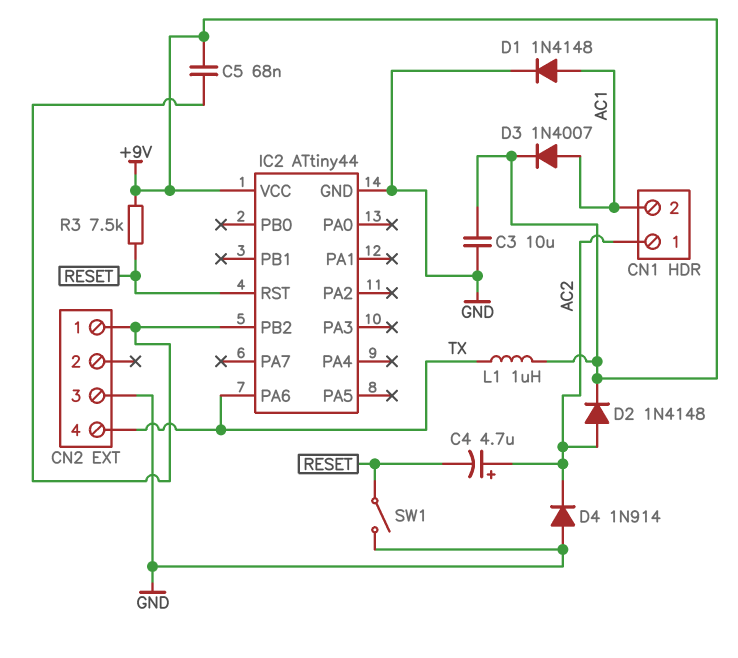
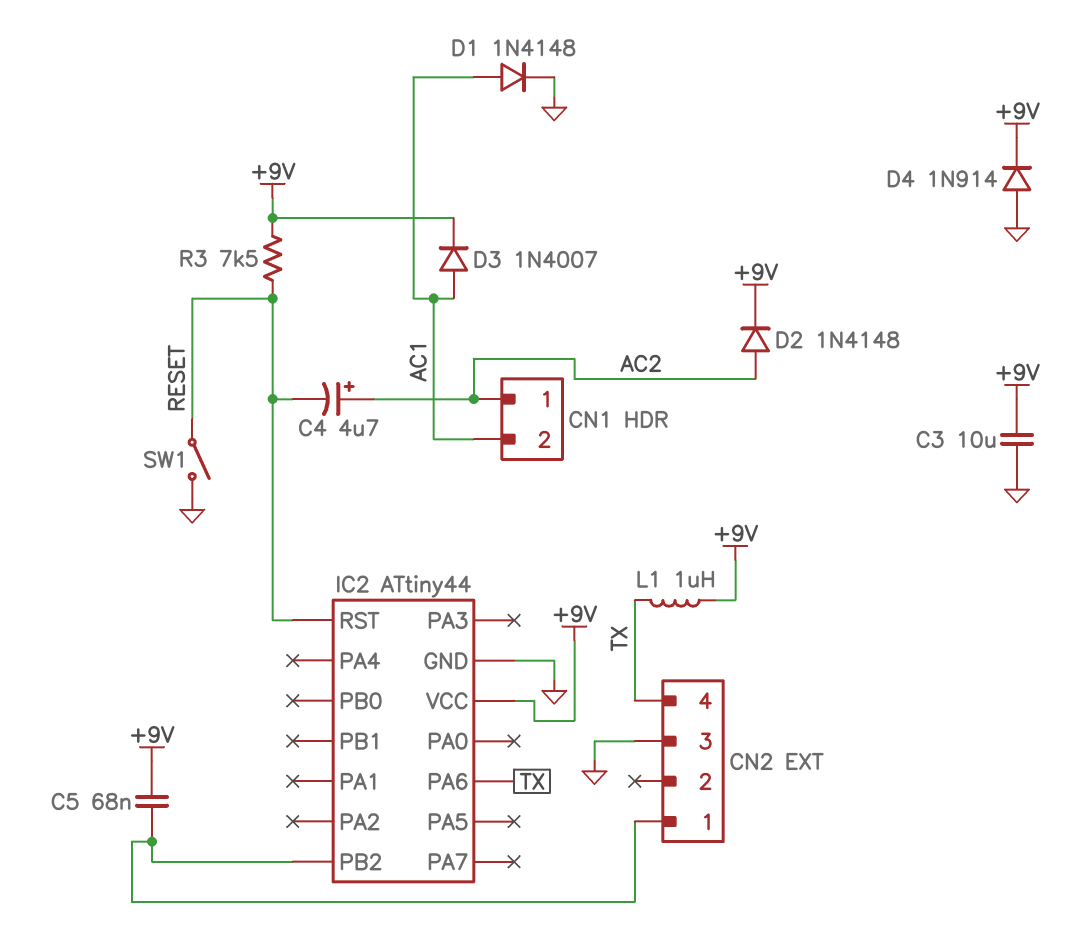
D4: diode 1N914 (A GND, K AC2) -> diode 1N914 (A GND, K +9V)

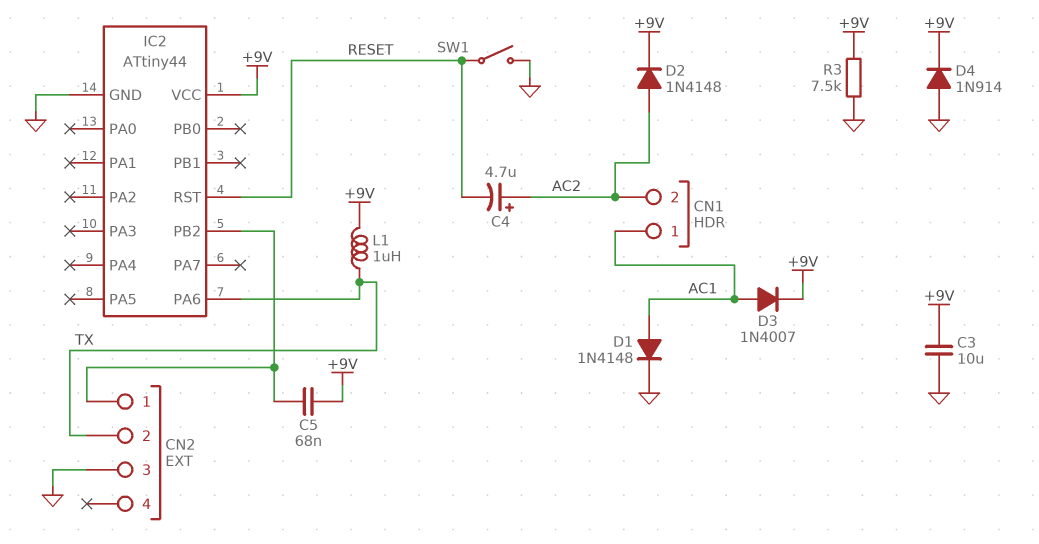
CN1 pin 1: AC2 -> AC1
CN1 pin 2: AC1 -> AC2
CN2 pin 2: none -> TX
CN2 pin 4: TX -> none
R3: 7.5k (+9V, RESET) -> 7.5k (+9V, GND)

